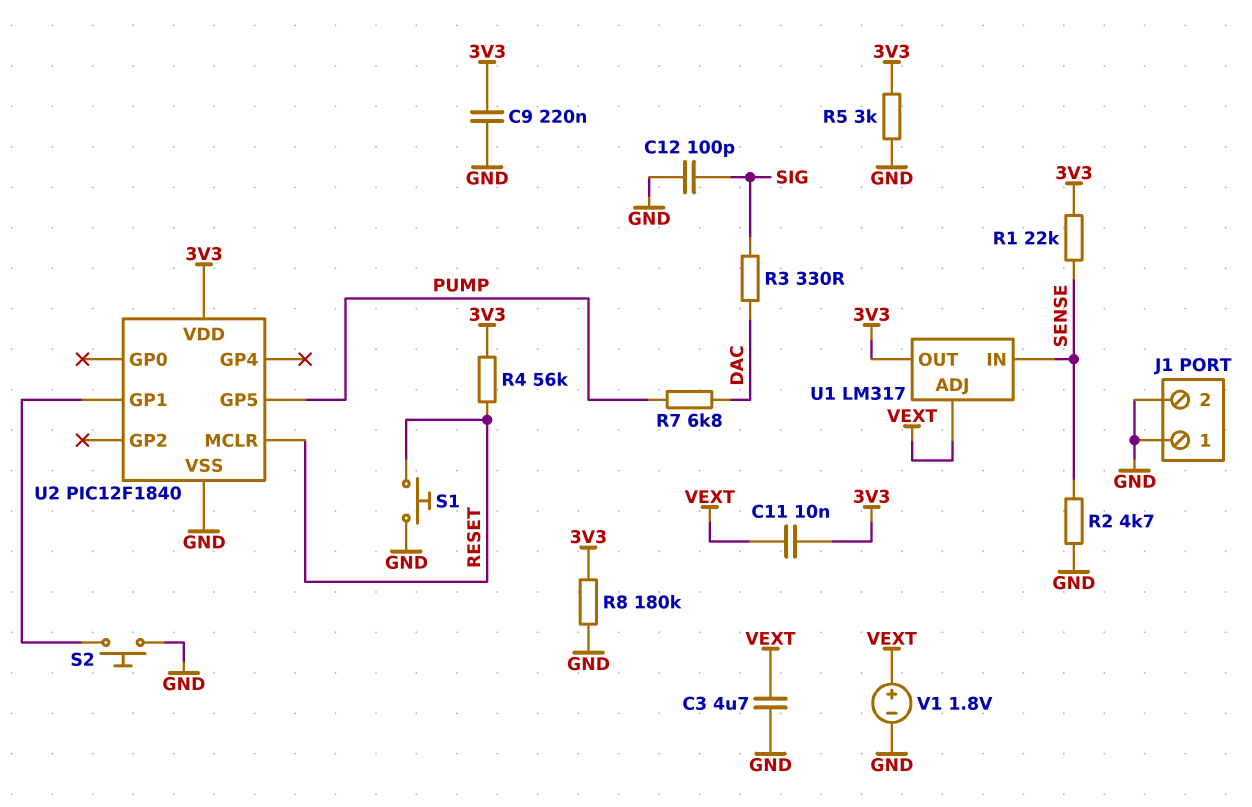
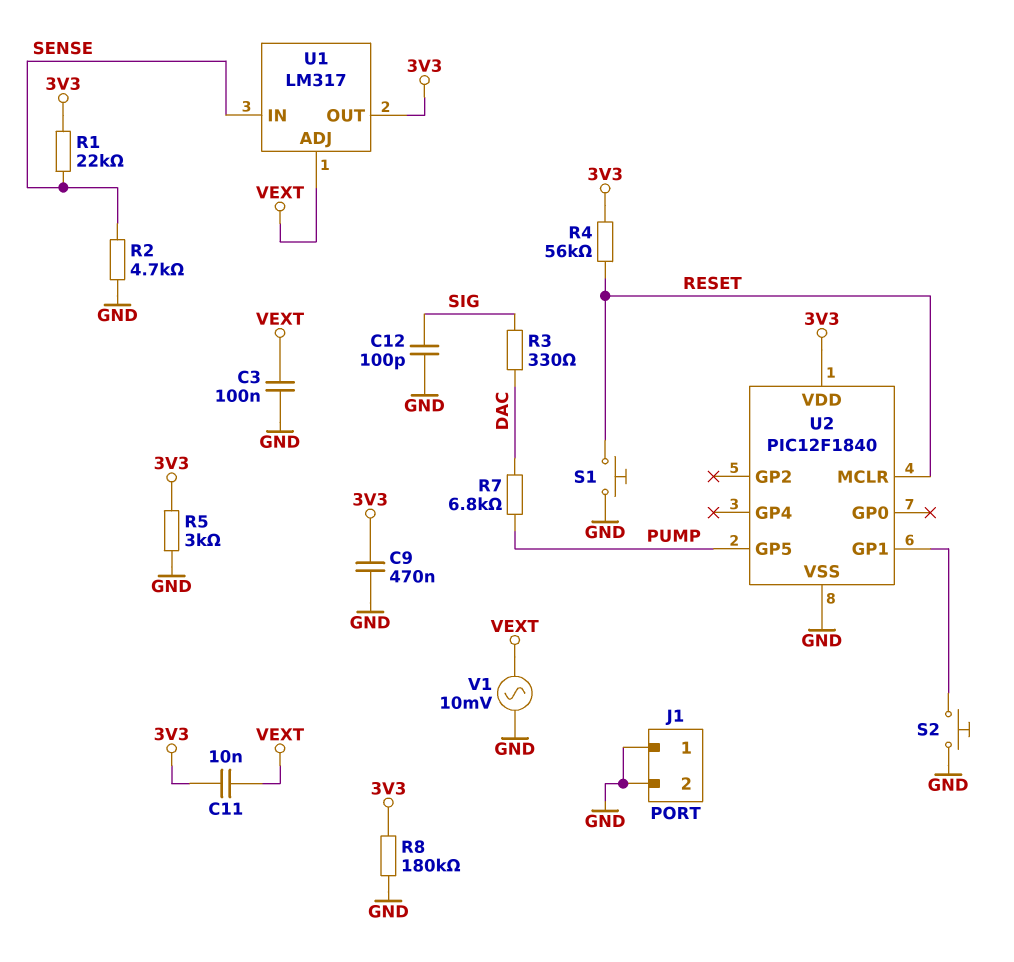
C3: 4.7uF (GND, VEXT) -> 100nF (GND, VEXT)
C9: 220nF (3V3, GND) -> 470nF (3V3, GND)
V1: 1.8V (plus VEXT, minus GND) -> AC 10mV (GND, VEXT)

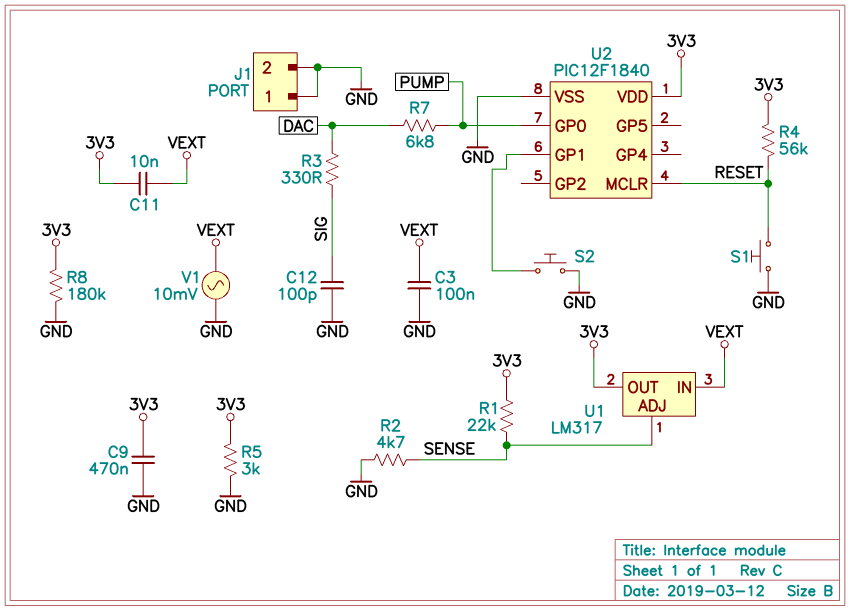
U1 pin ADJ: VEXT -> SENSE
U1 pin IN: SENSE -> VEXT
U2 pin GP0: none -> PUMP
U2 pin GP5: PUMP -> none

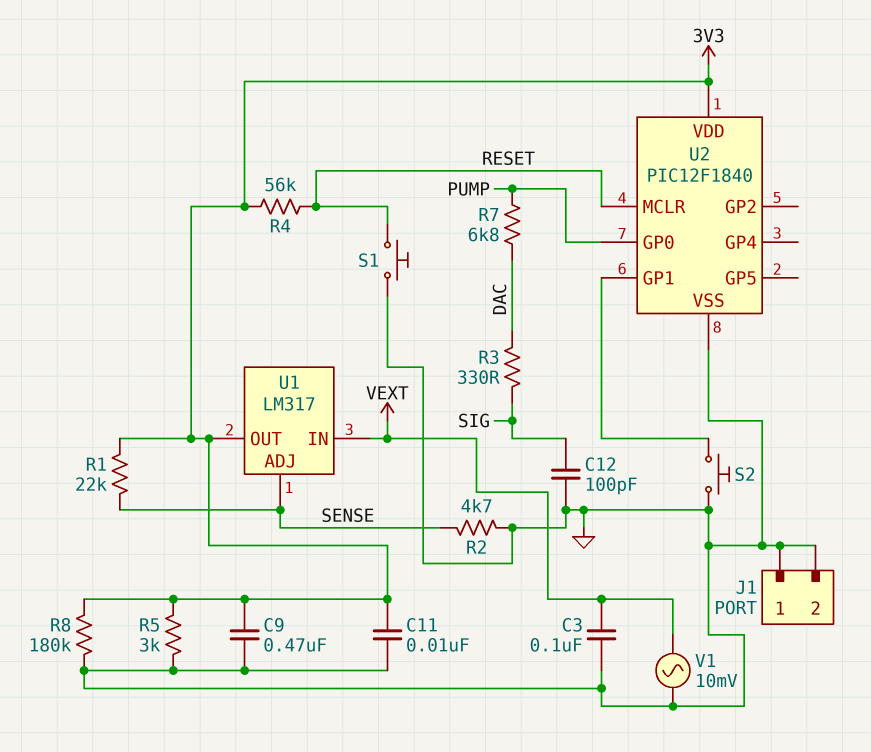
C11: 10nF (3V3, VEXT) -> 10nF (3V3, GND)

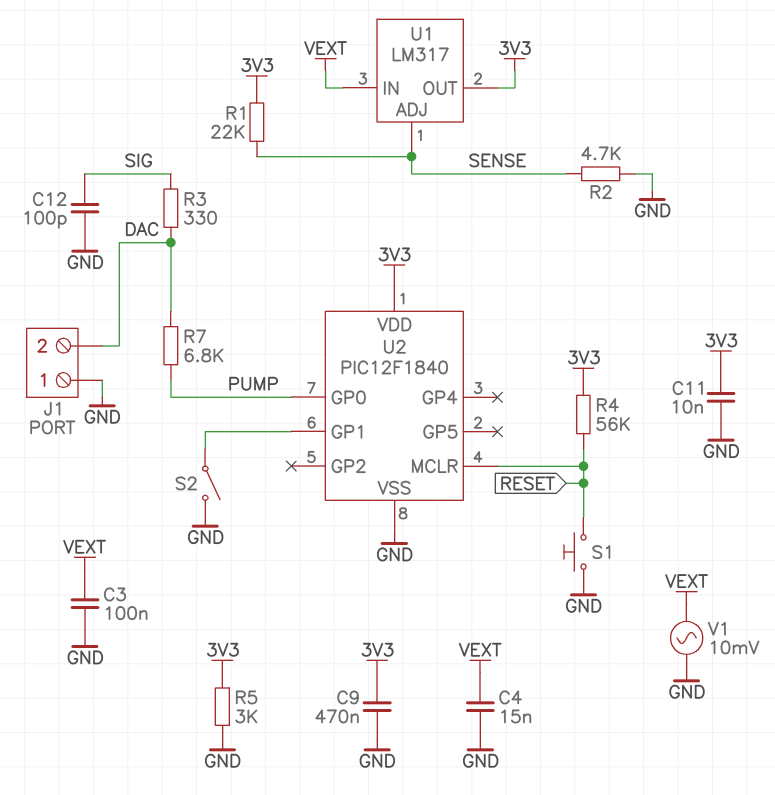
C4: none -> 15nF (GND, VEXT)
J1 pin 2: GND -> DAC
R8: 180k (3V3, GND) -> none
S2: button (GND, U2/GP1) -> switch (GND, U2/GP1)

